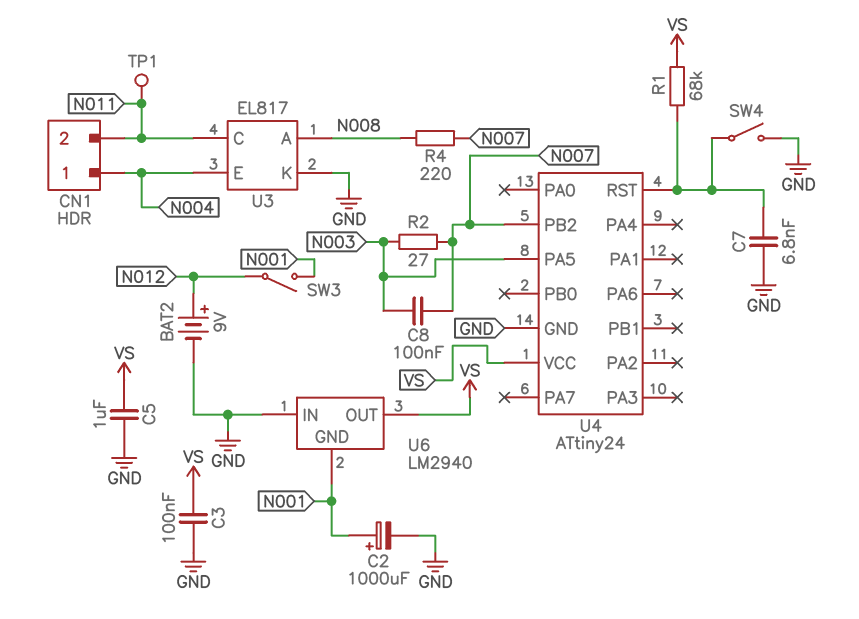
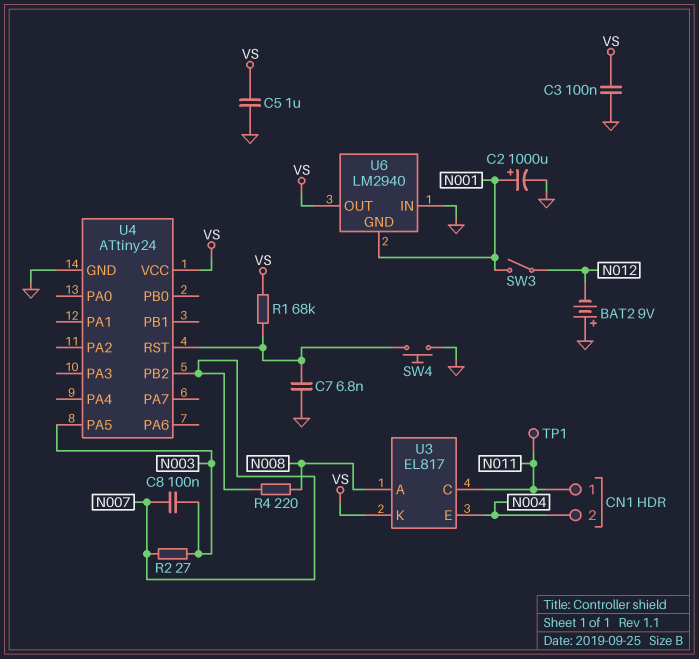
BAT2: 9V (plus N012, minus GND) -> 9V (plus GND, minus N012)
CN1 pin 1: N004 -> N011
CN1 pin 2: N011 -> N004
SW4: switch (GND, U4/RST) -> button (GND, U4/RST)
U3 pin K: GND -> VS

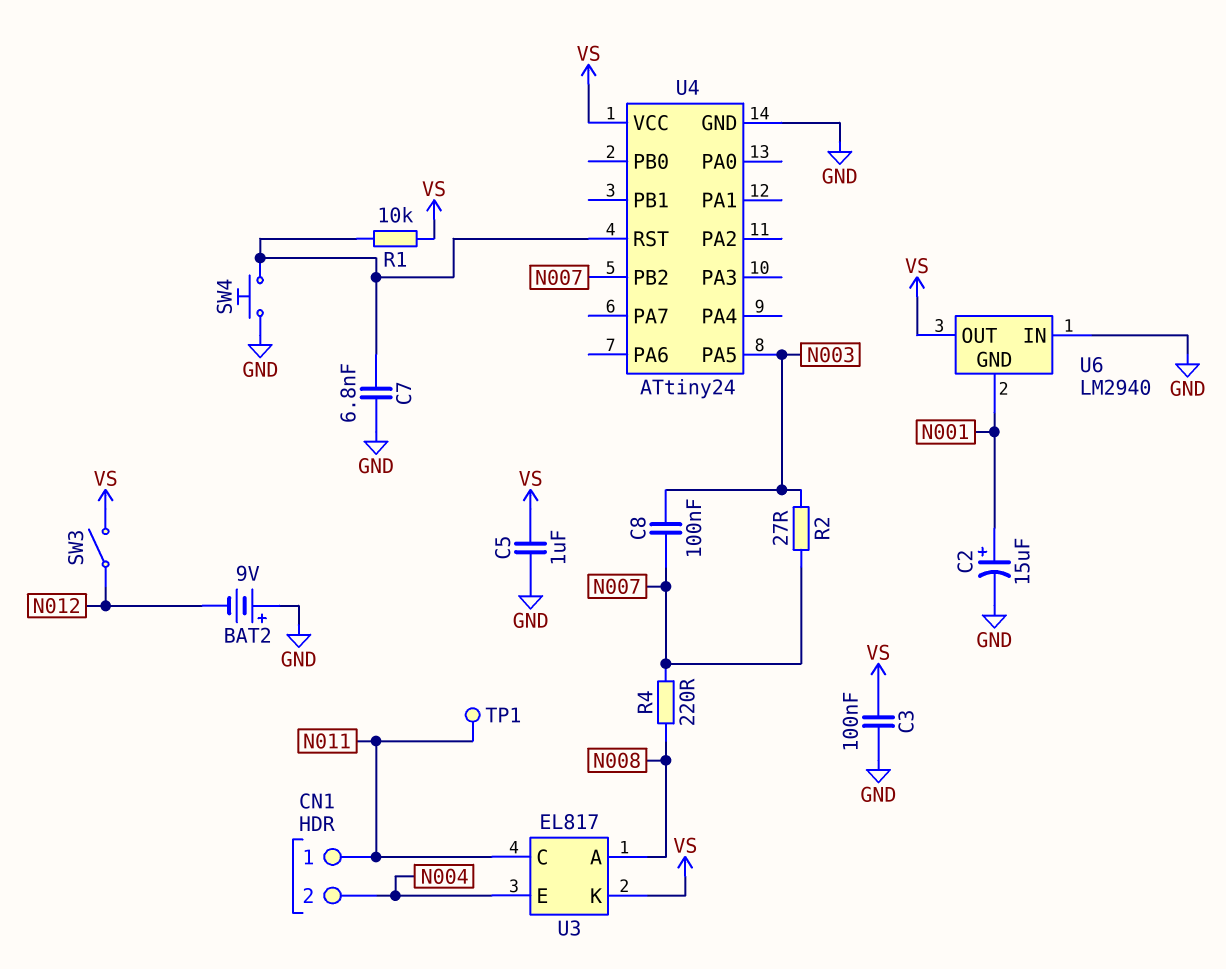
C2: 1000uF (plus N001, minus GND) -> 15uF (plus N001, minus GND)
R1: 68k (U4/RST, VS) -> 10k (U4/RST, VS)
SW3: switch (N001, N012) -> switch (N012, VS)

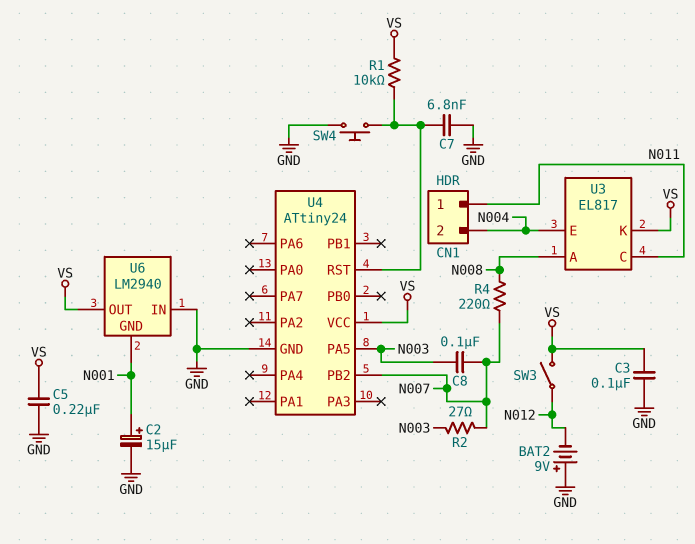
C5: 1uF (GND, VS) -> 220nF (GND, VS)
TP1: test point (N011) -> none

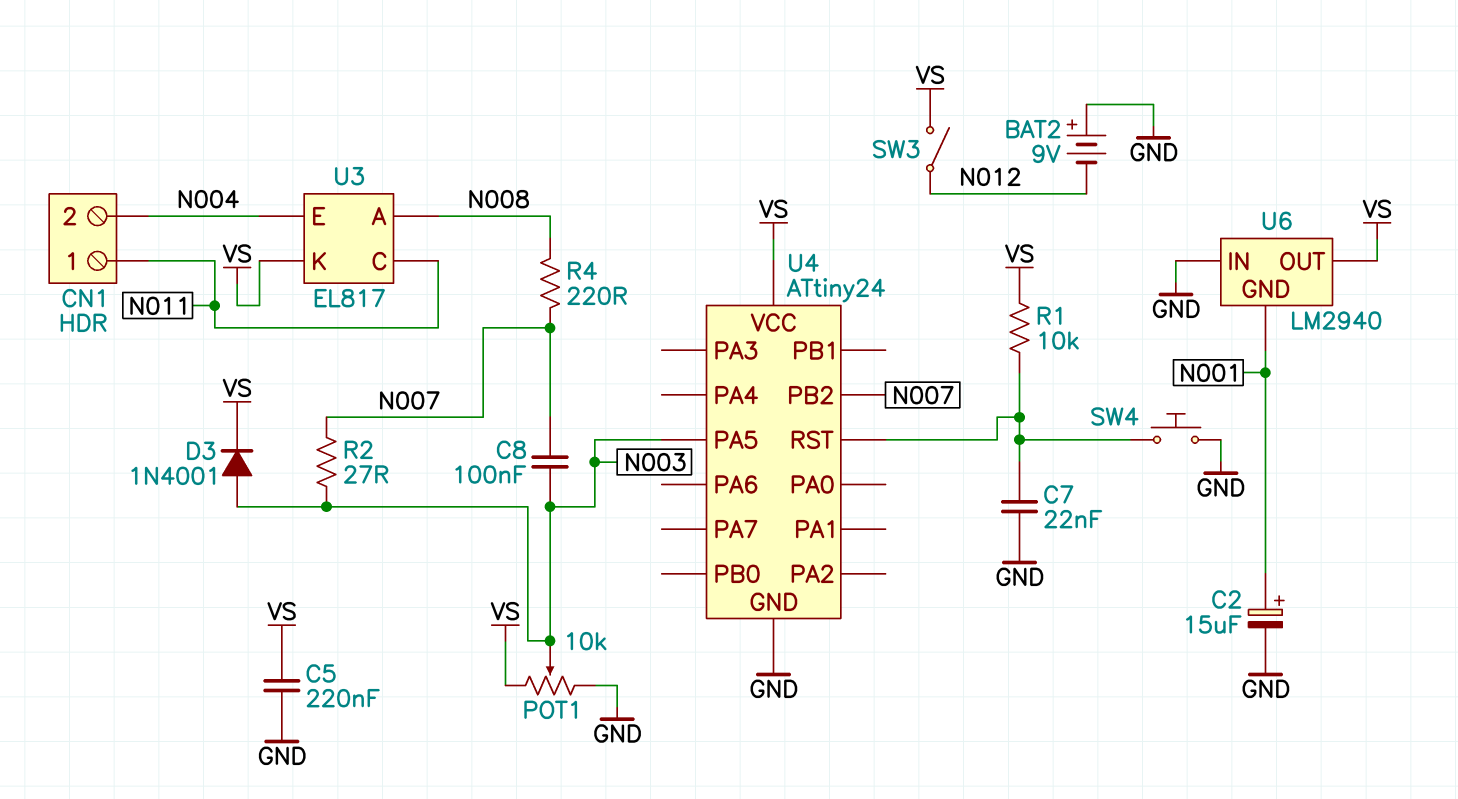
C3: 100nF (GND, VS) -> none
C7: 6.8nF (GND, U4/RST) -> 22nF (GND, U4/RST)
D3: none -> diode 1N4001 (A N003, K VS)
POT1: none -> 10k (GND, VS, wiper N003)

